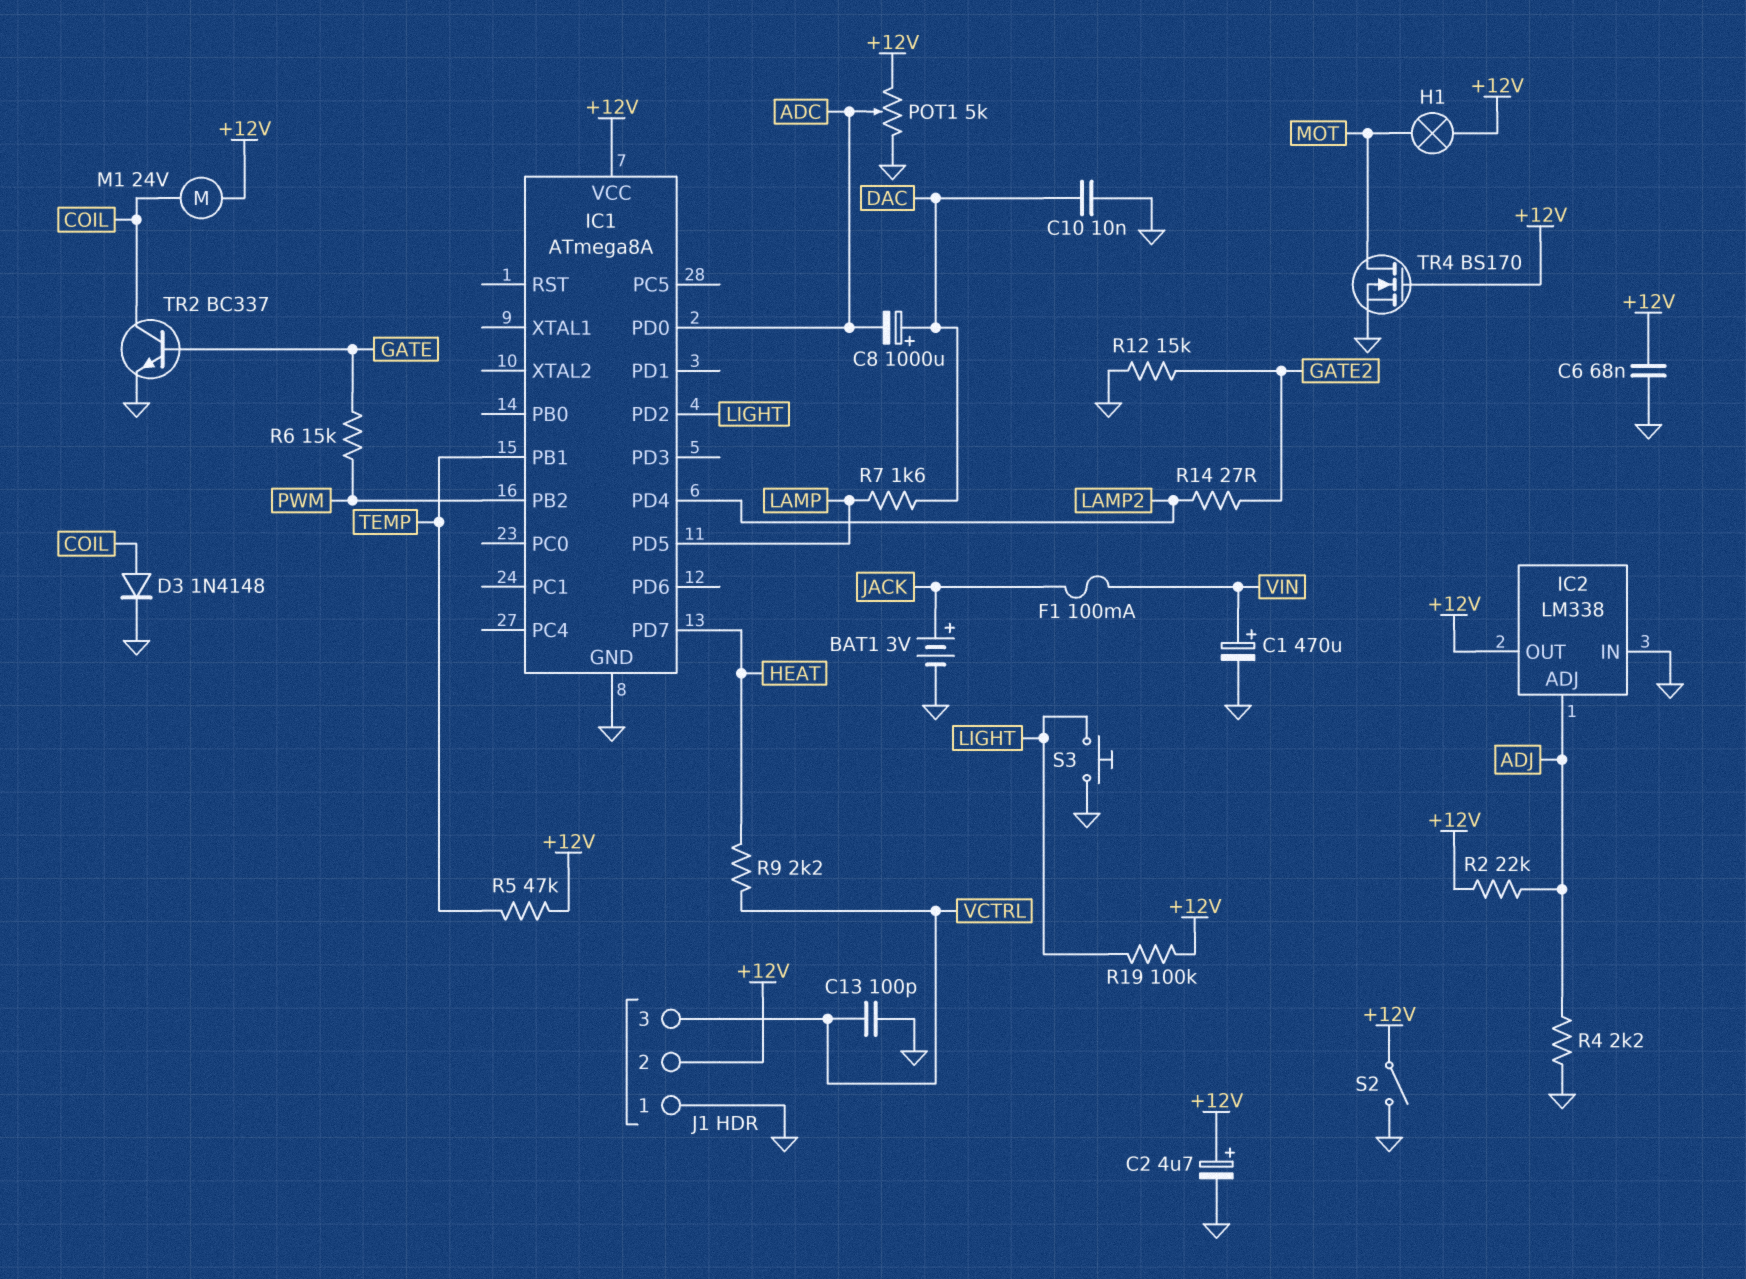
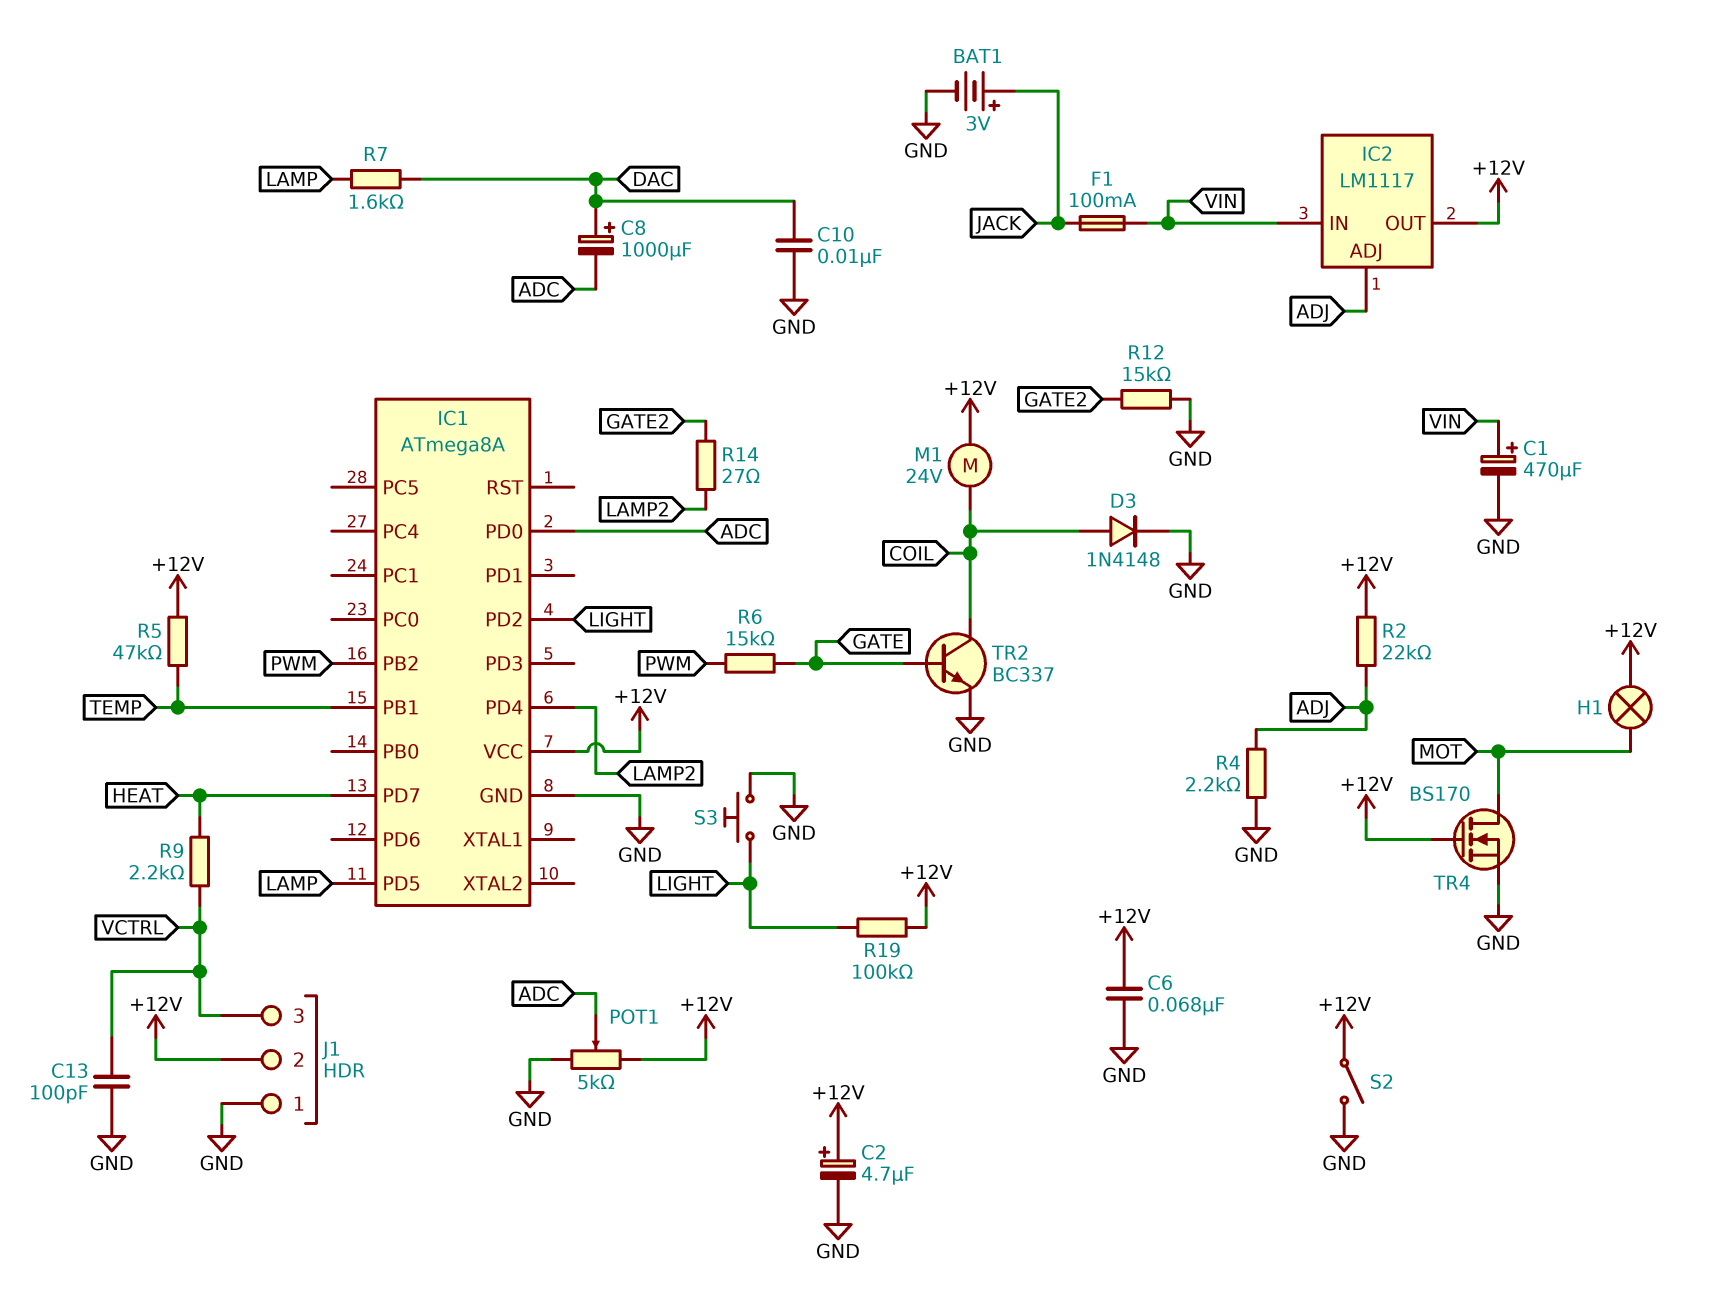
IC2: LM338 -> LM1117
IC2 pin IN: GND -> VIN

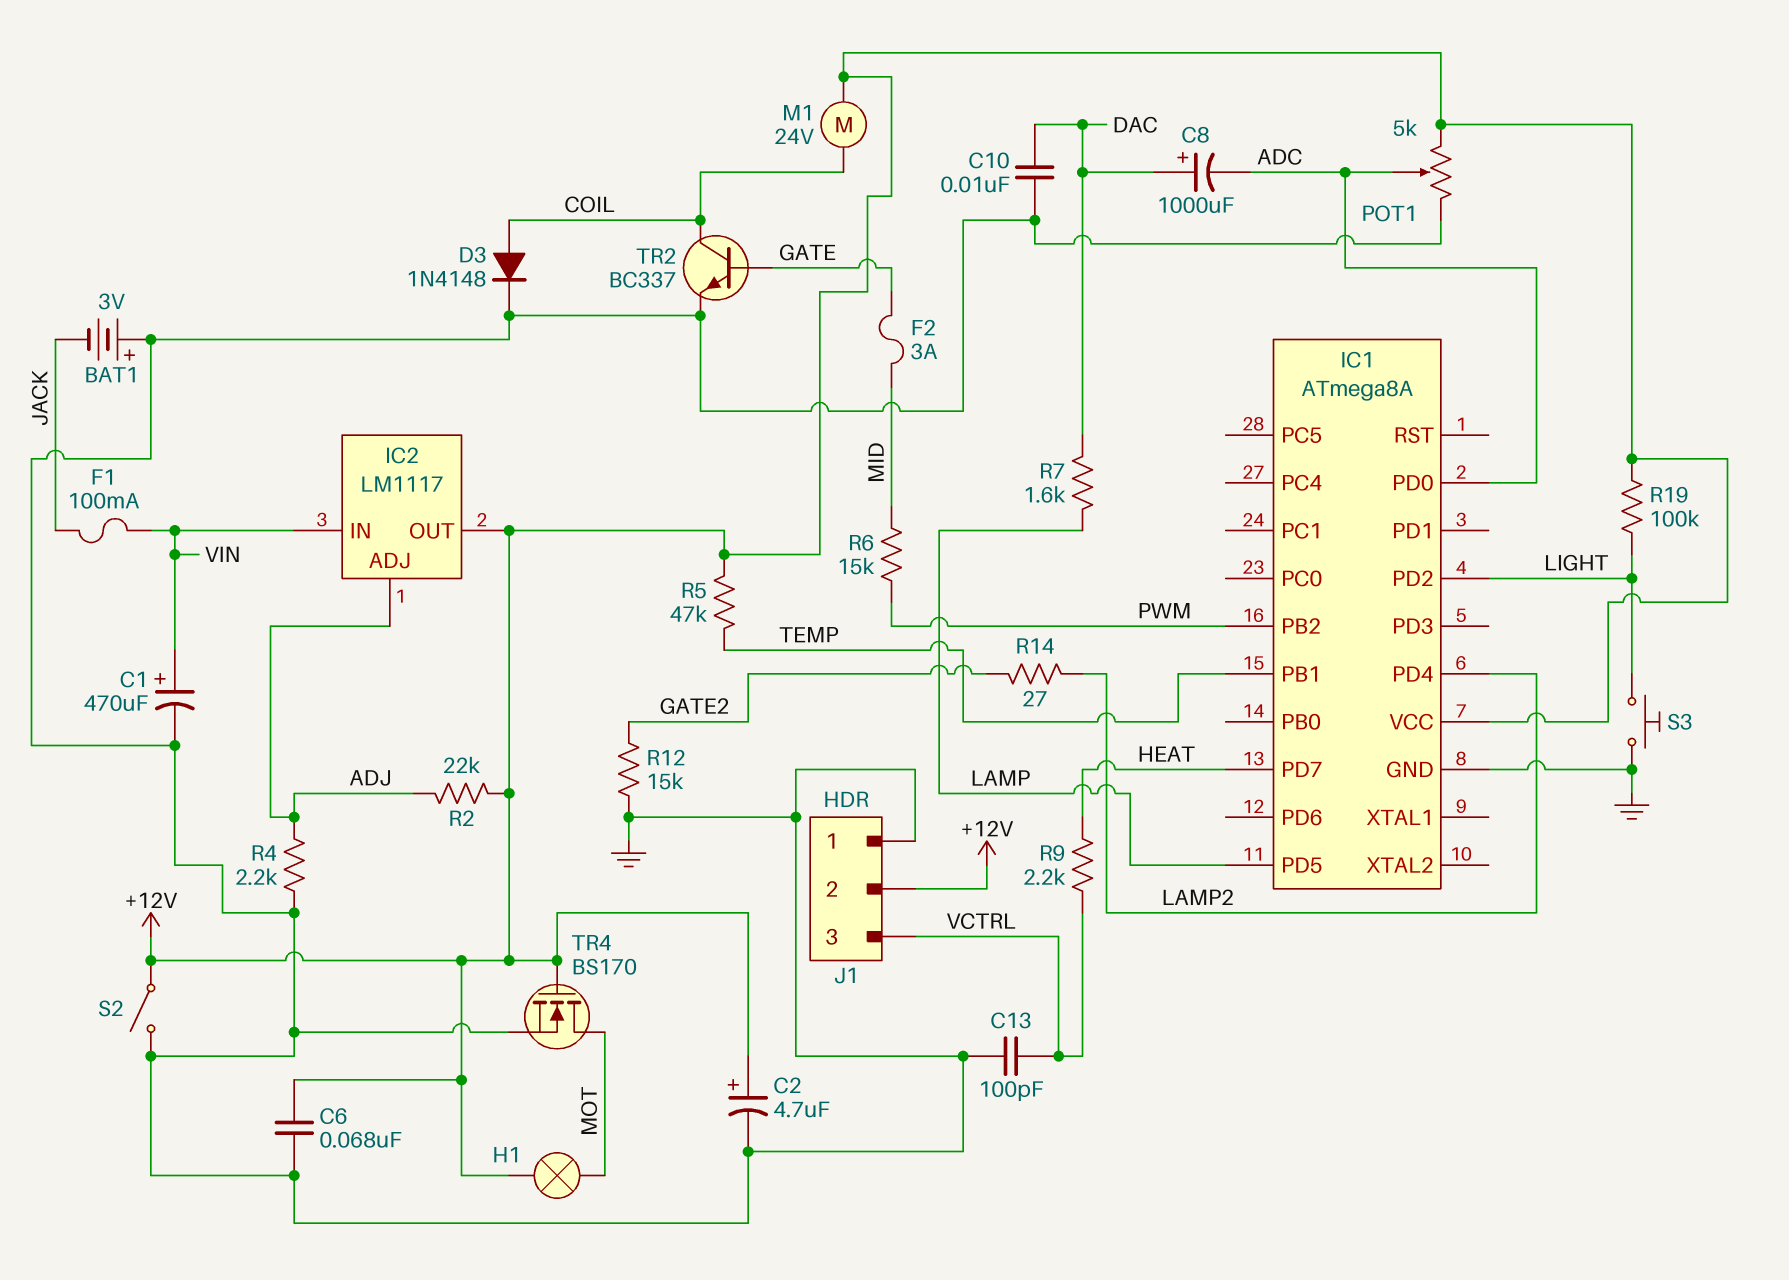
BAT1: 3V (plus JACK, minus GND) -> 3V (plus GND, minus JACK)
F2: none -> 3A (GATE, MID)
R6: 15k (GATE, PWM) -> 15k (MID, PWM)

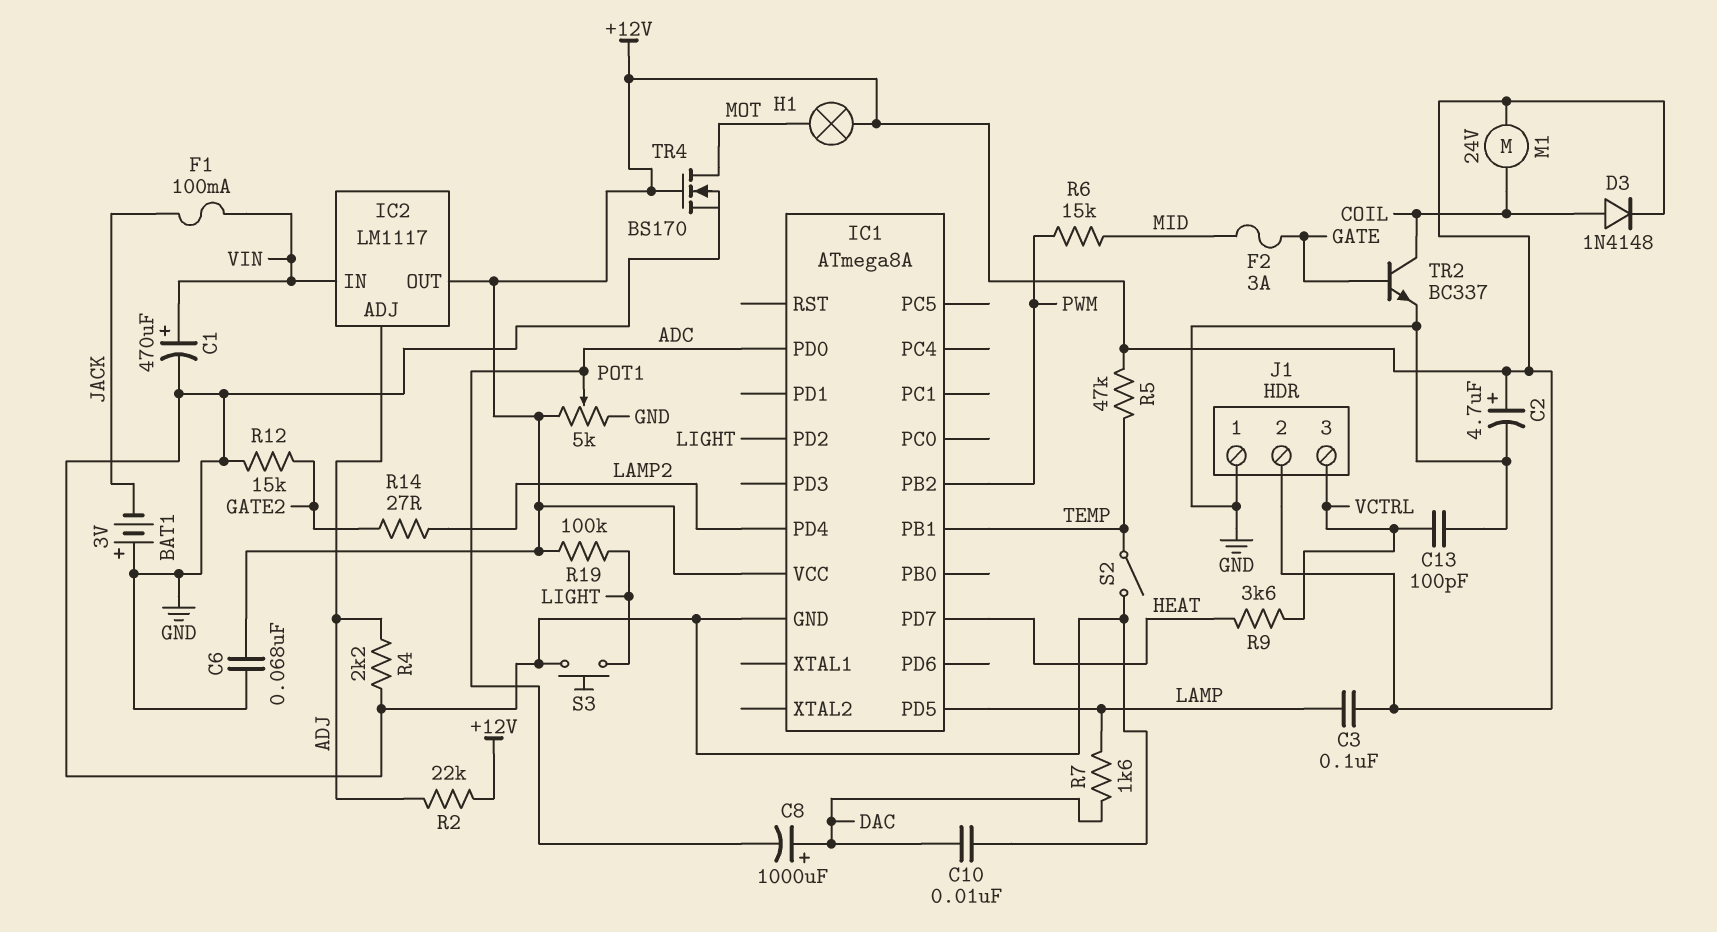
C3: none -> 100nF (+12V, LAMP)
D3: diode 1N4148 (A COIL, K GND) -> diode 1N4148 (A COIL, K +12V)
R9: 2.2k (HEAT, VCTRL) -> 3.6k (HEAT, VCTRL)
S2: switch (+12V, GND) -> switch (GND, TEMP)

